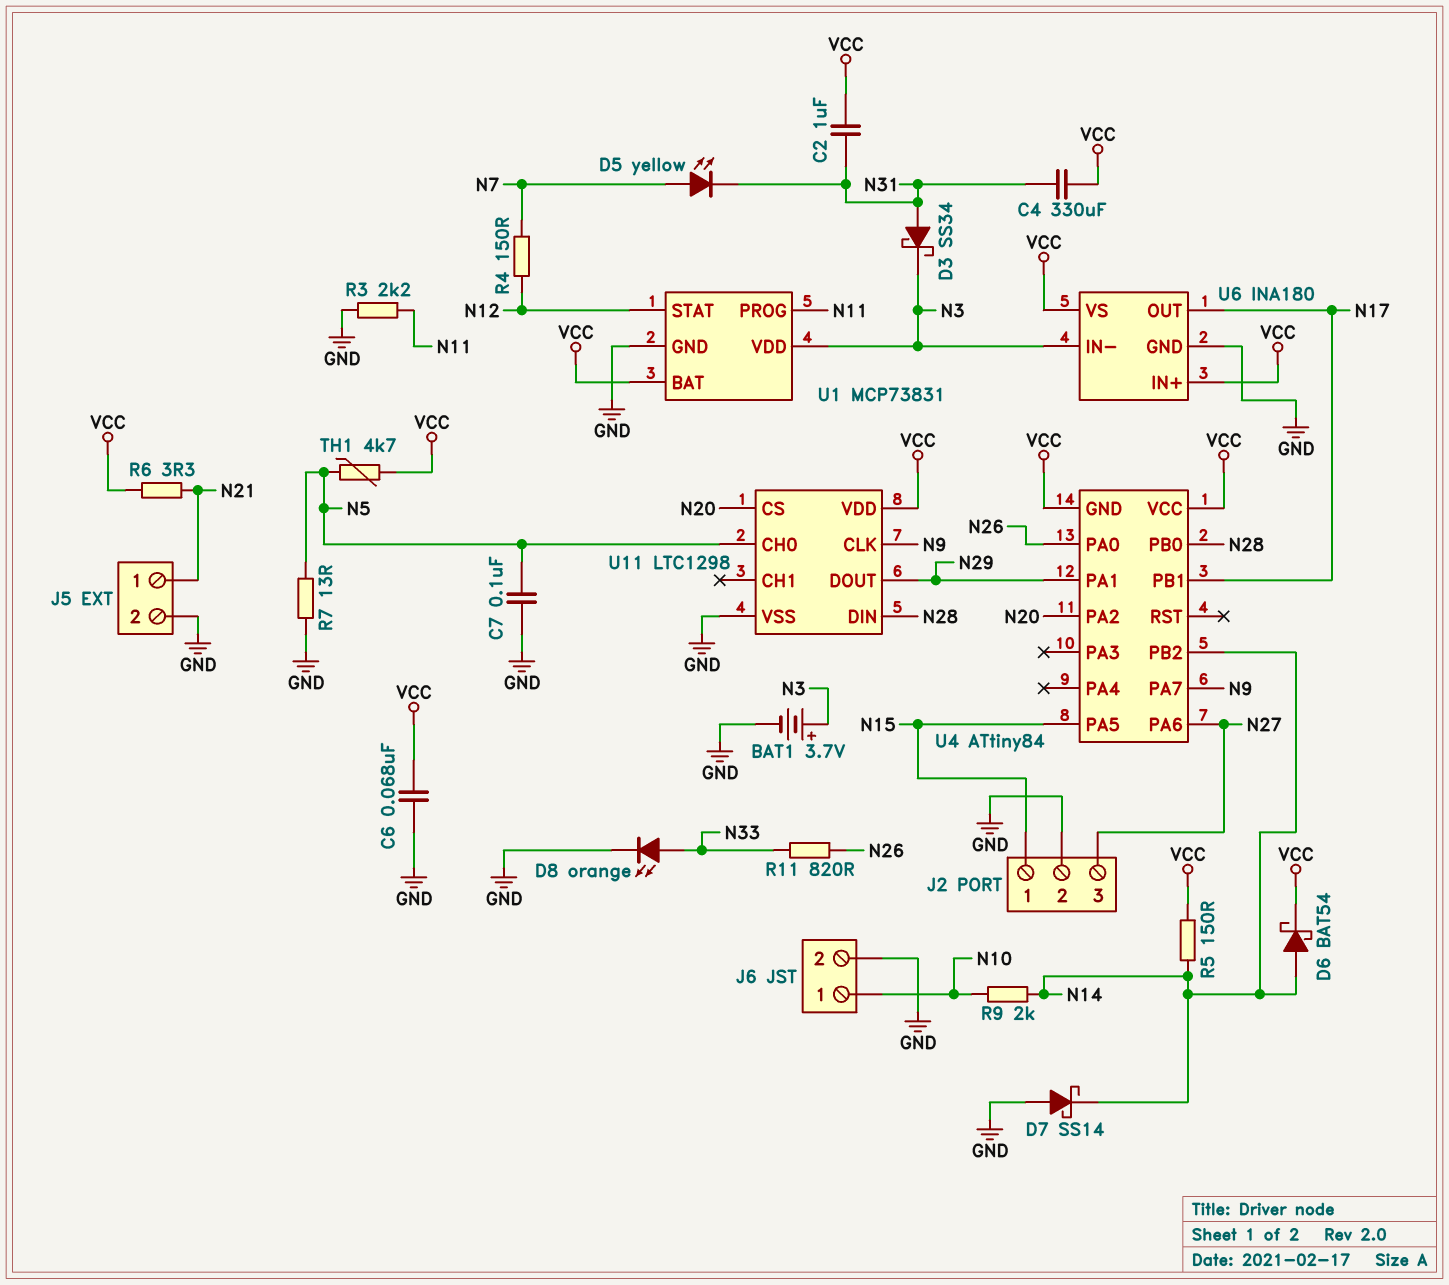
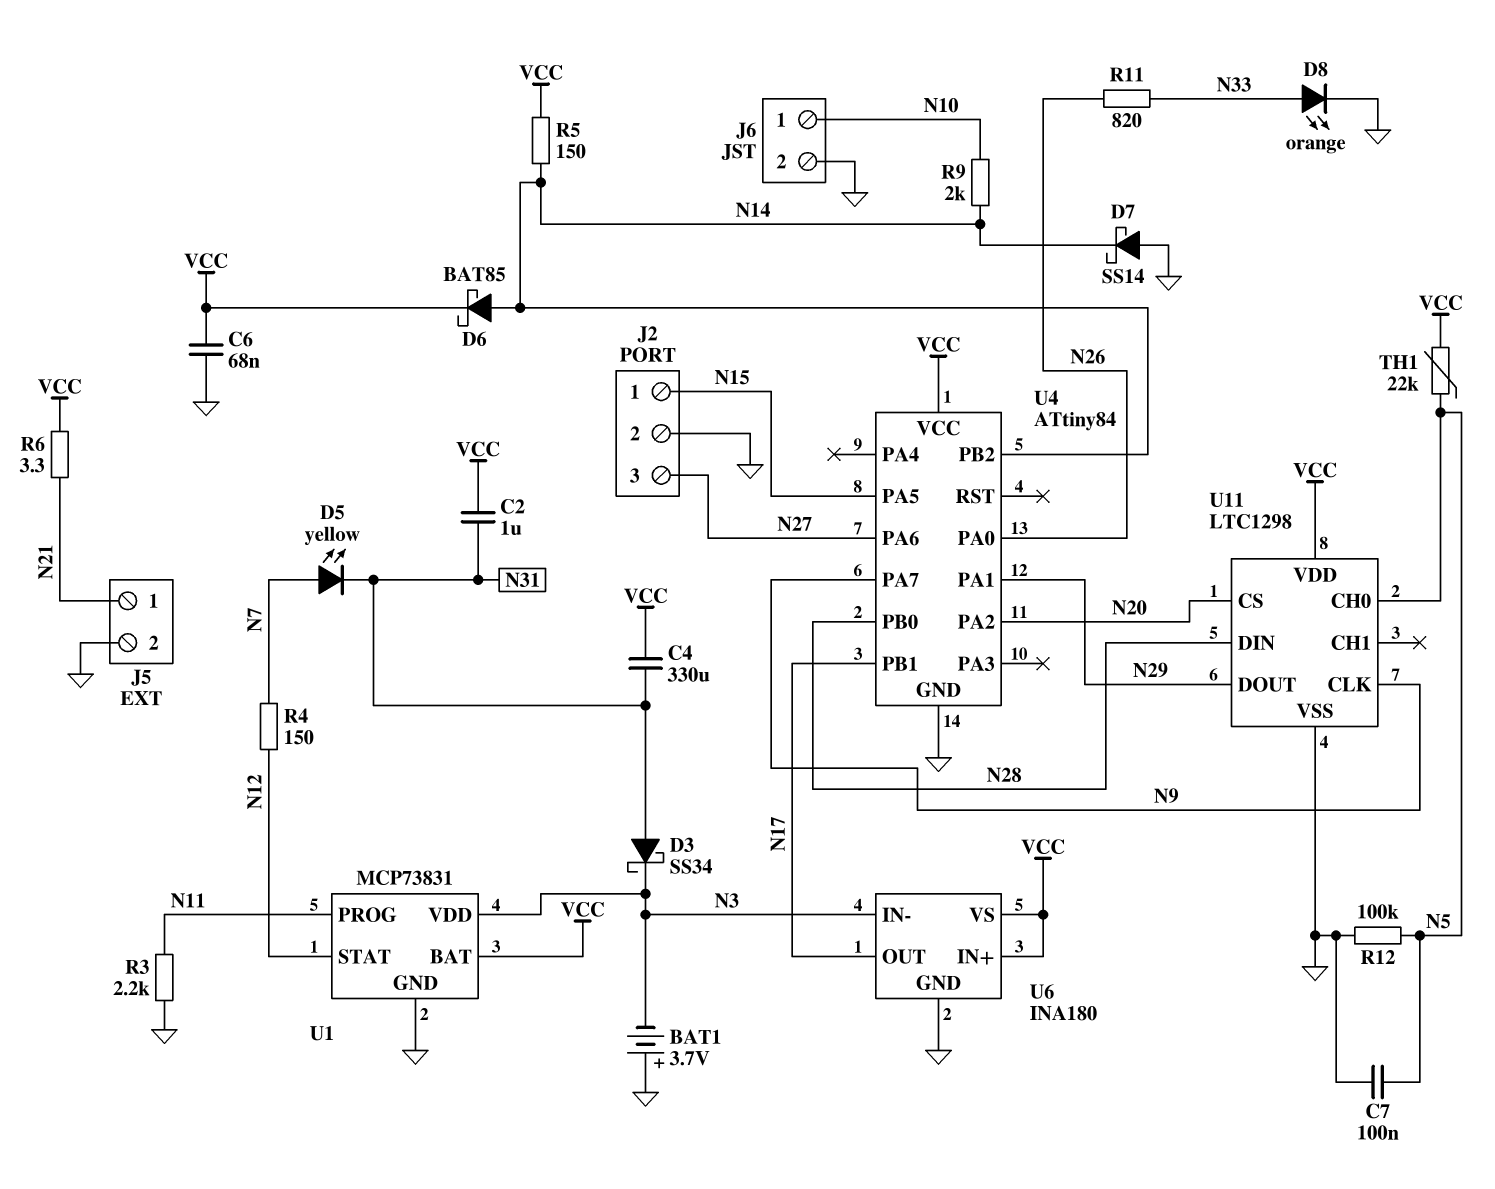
BAT1: 3.7V (plus N3, minus GND) -> 3.7V (plus GND, minus N3)
D6: schottky BAT54 (A N14, K VCC) -> schottky BAT85 (A N14, K VCC)
R7: 13 (GND, N5) -> none
R12: none -> 100k (GND, N5)
TH1: 4.7k (N5, VCC) -> 22k (N5, VCC)
U4 pin GND: VCC -> GND

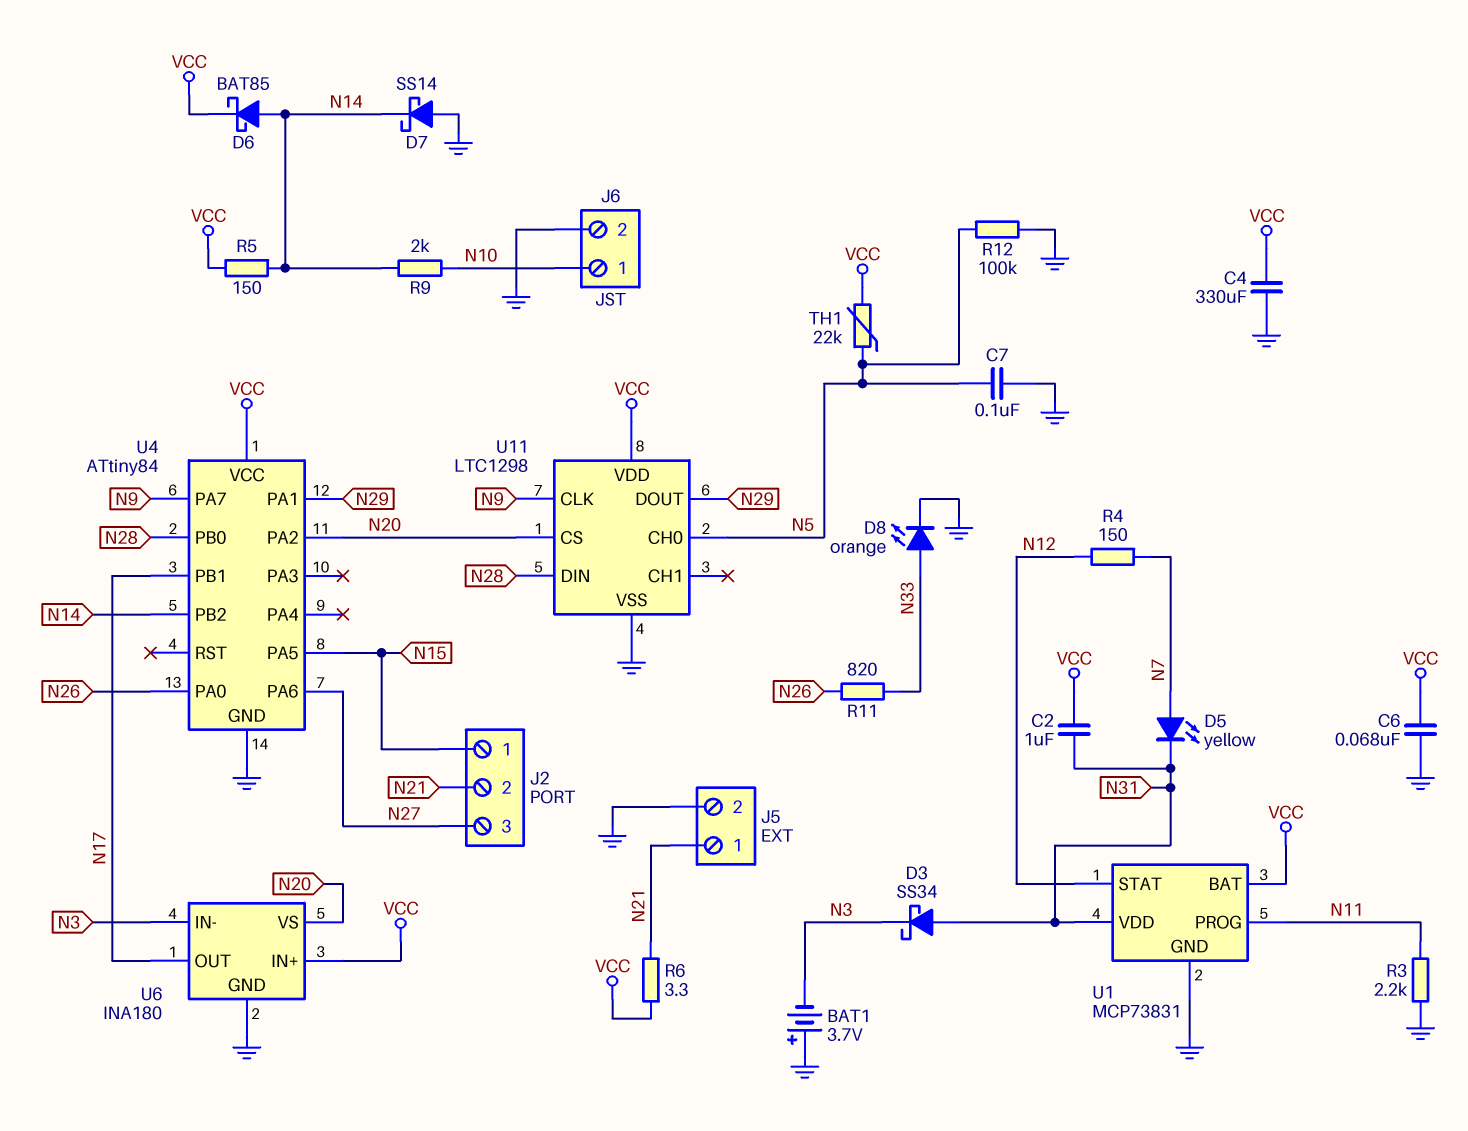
C4: 330uF (N31, VCC) -> 330uF (GND, VCC)
J2 pin 2: GND -> N21
U1 pin VDD: N3 -> N31
U6 pin VS: VCC -> N20

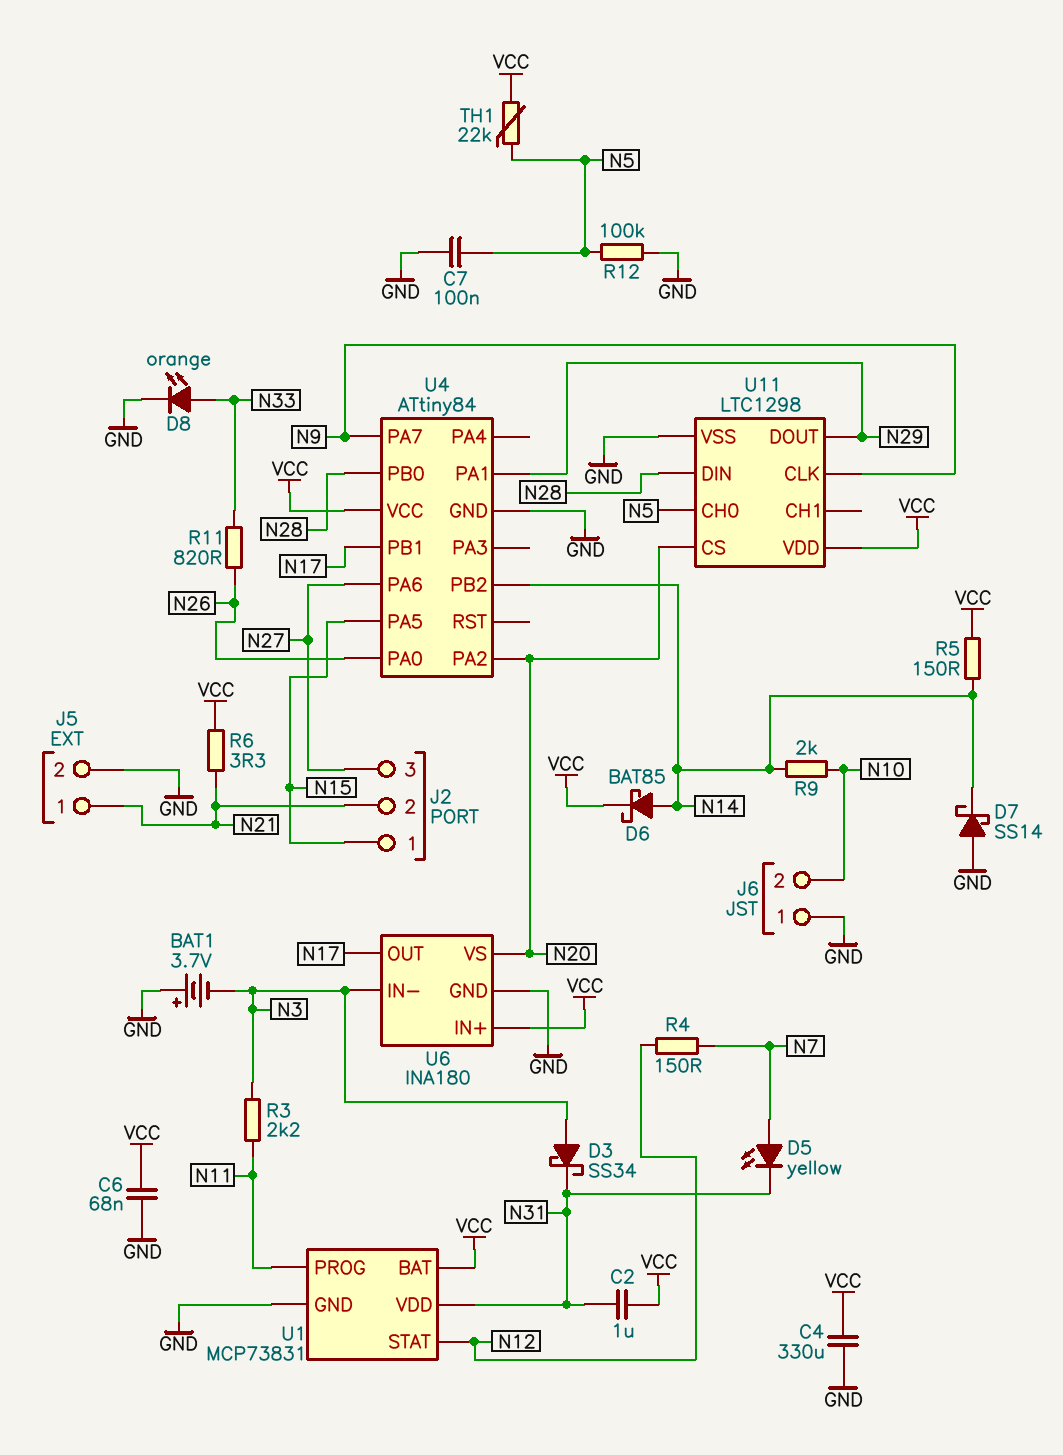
D3: schottky SS34 (A N31, K N3) -> schottky SS34 (A N3, K N31)
J6 pin 1: N10 -> GND
J6 pin 2: GND -> N10
R3: 2.2k (GND, N11) -> 2.2k (N3, N11)

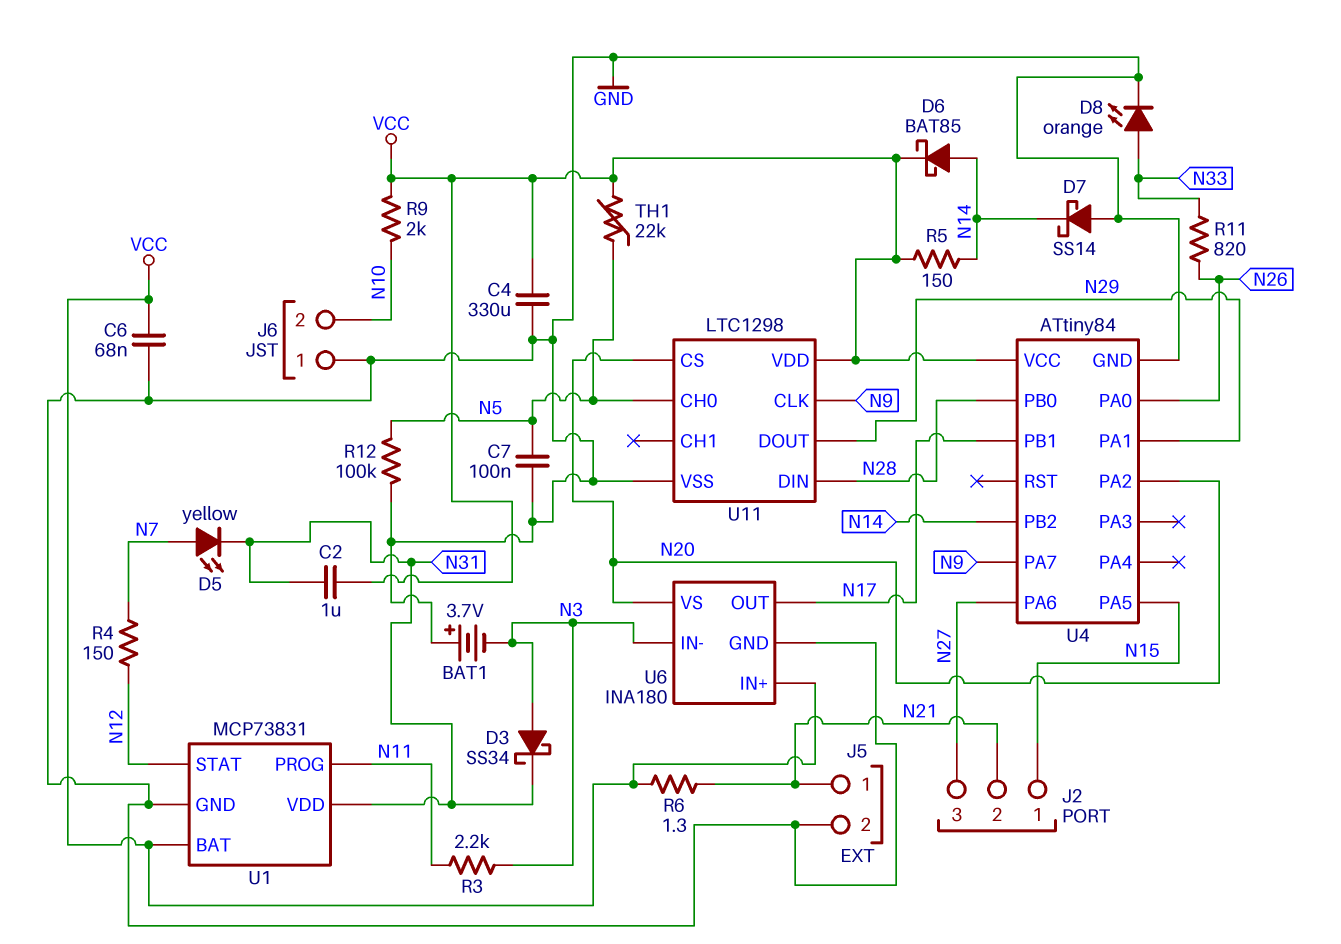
R6: 3.3 (N21, VCC) -> 1.3 (N21, VCC)
R9: 2k (N10, N14) -> 2k (N10, VCC)

